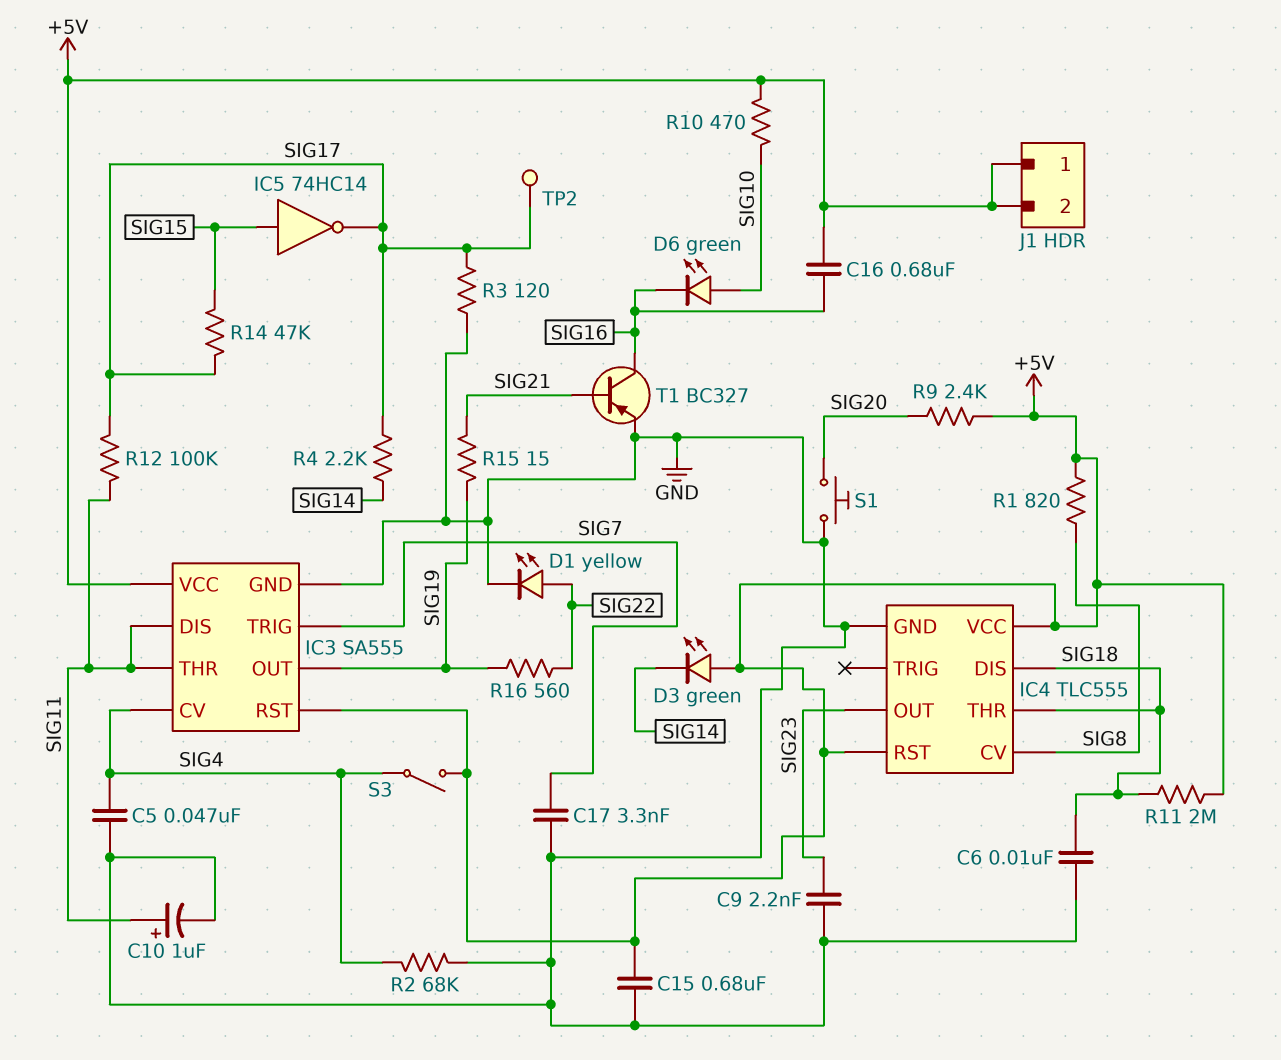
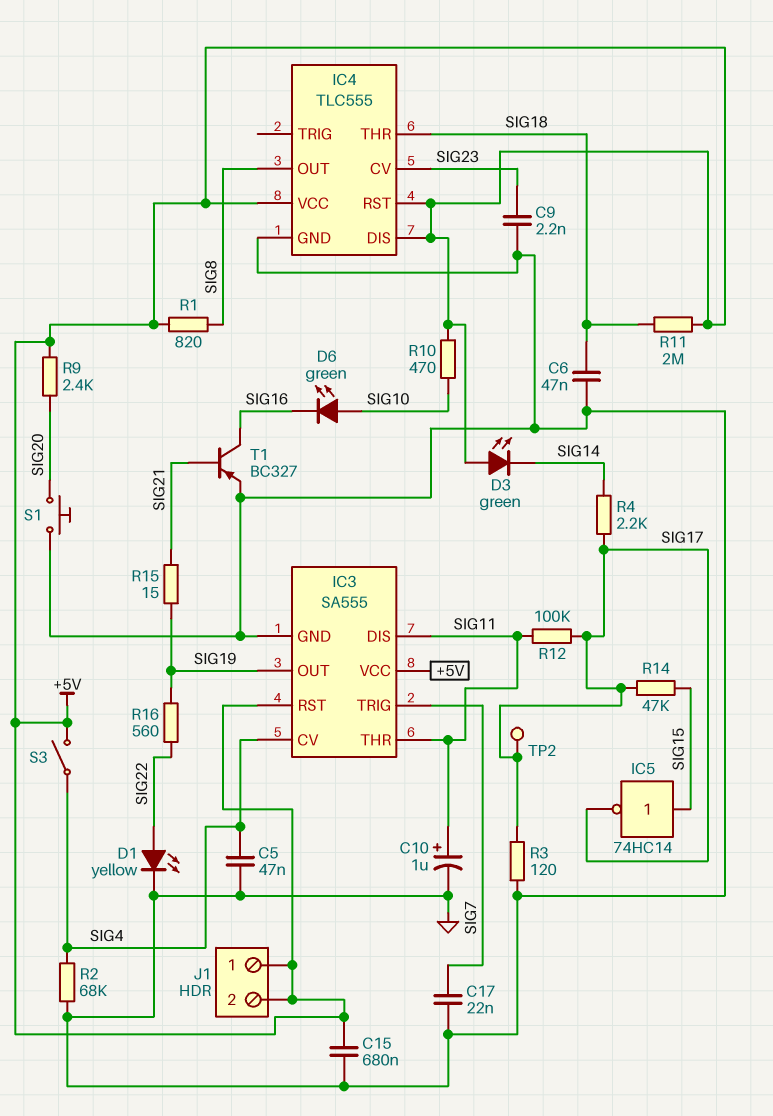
C6: 10nF (GND, SIG18) -> 47nF (GND, SIG18)
C16: 680nF (+5V, SIG16) -> none
C17: 3.3nF (GND, SIG7) -> 22nF (GND, SIG7)
IC4 pin CV: SIG8 -> SIG23
IC4 pin DIS: SIG18 -> +5V
IC4 pin OUT: SIG23 -> SIG8

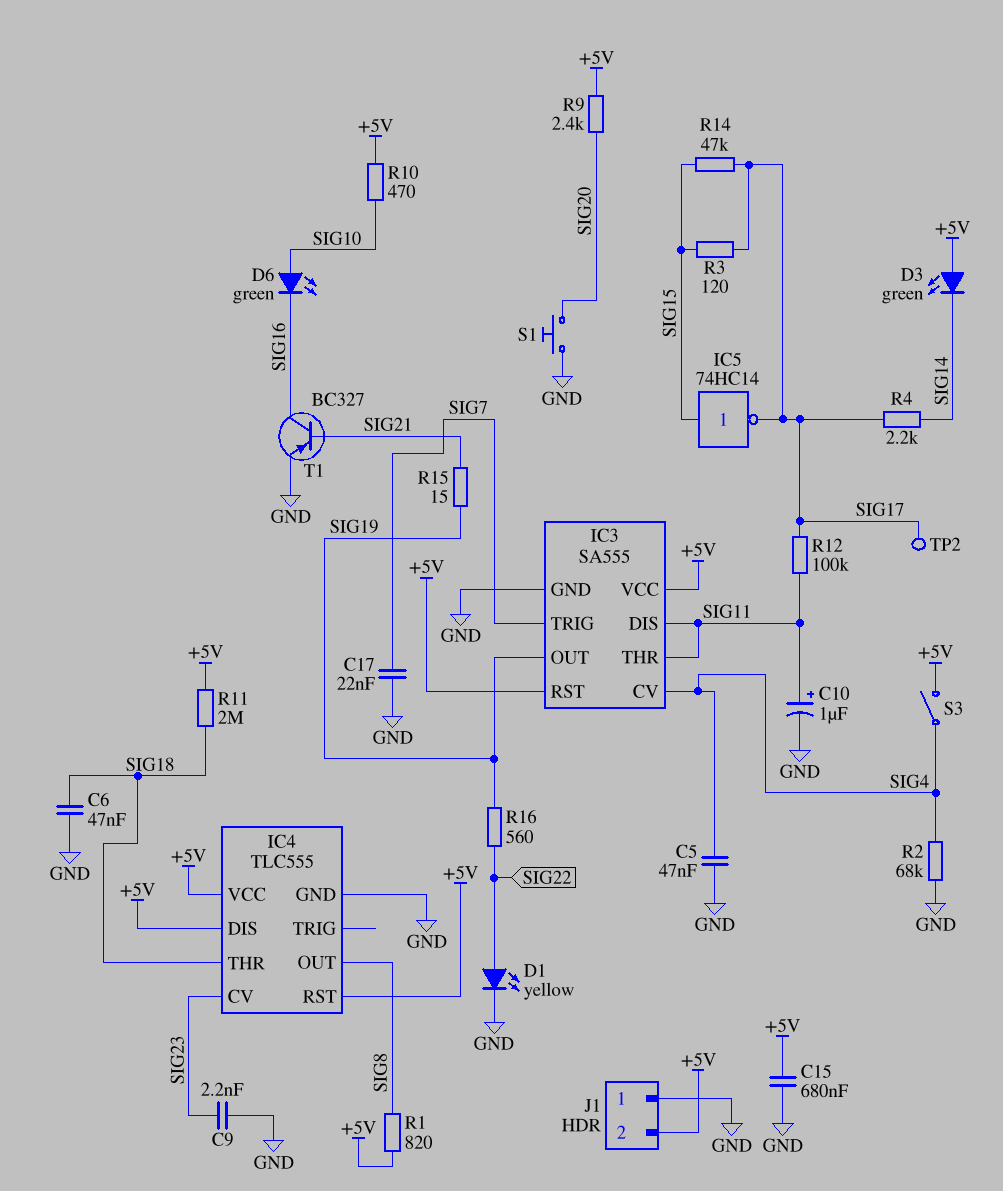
J1 pin 1: +5V -> GND
R3: 120 (GND, SIG17) -> 120 (SIG15, SIG17)

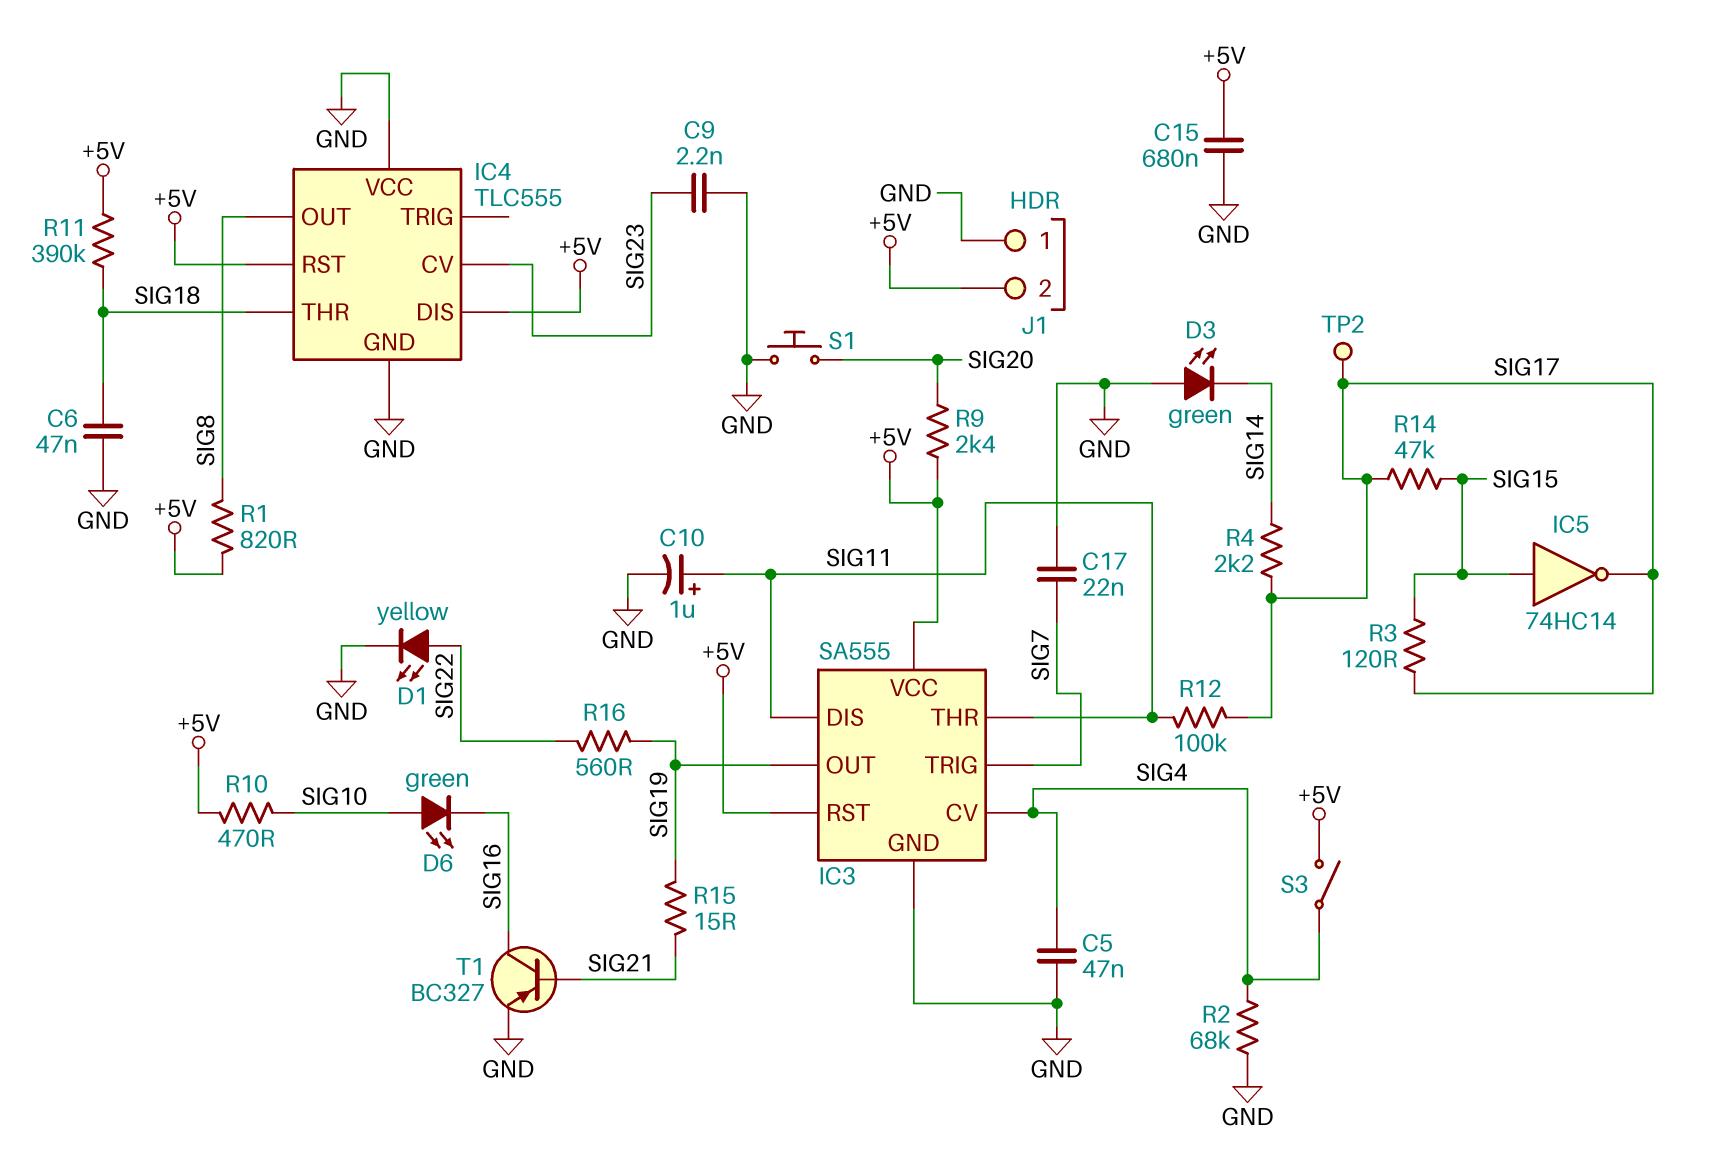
D3: LED green (A +5V, K SIG14) -> LED green (A GND, K SIG14)
IC4 pin VCC: +5V -> GND
R11: 2M (+5V, SIG18) -> 390k (+5V, SIG18)

